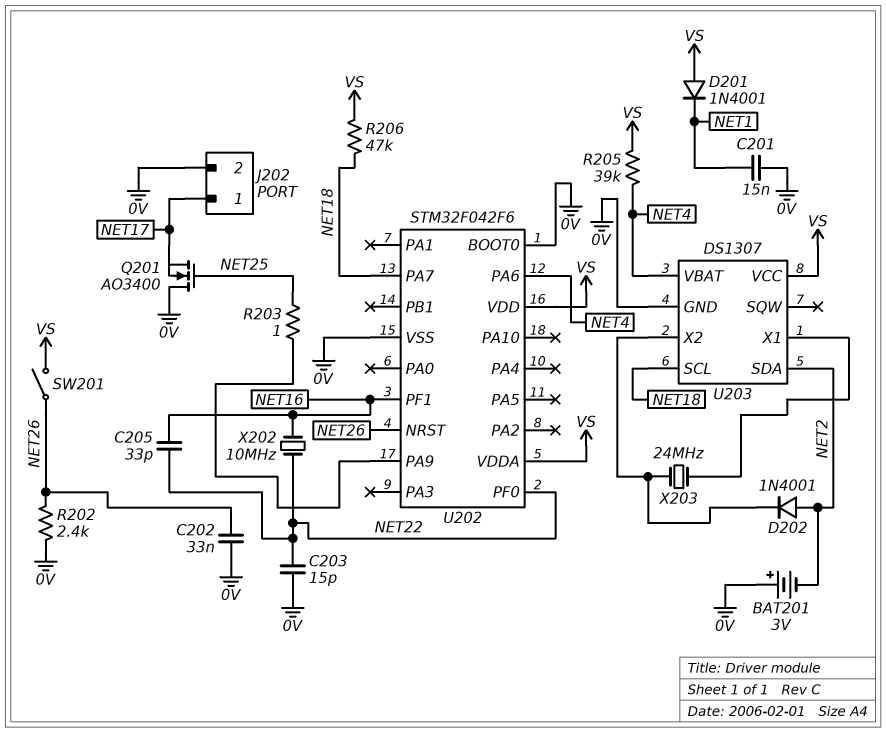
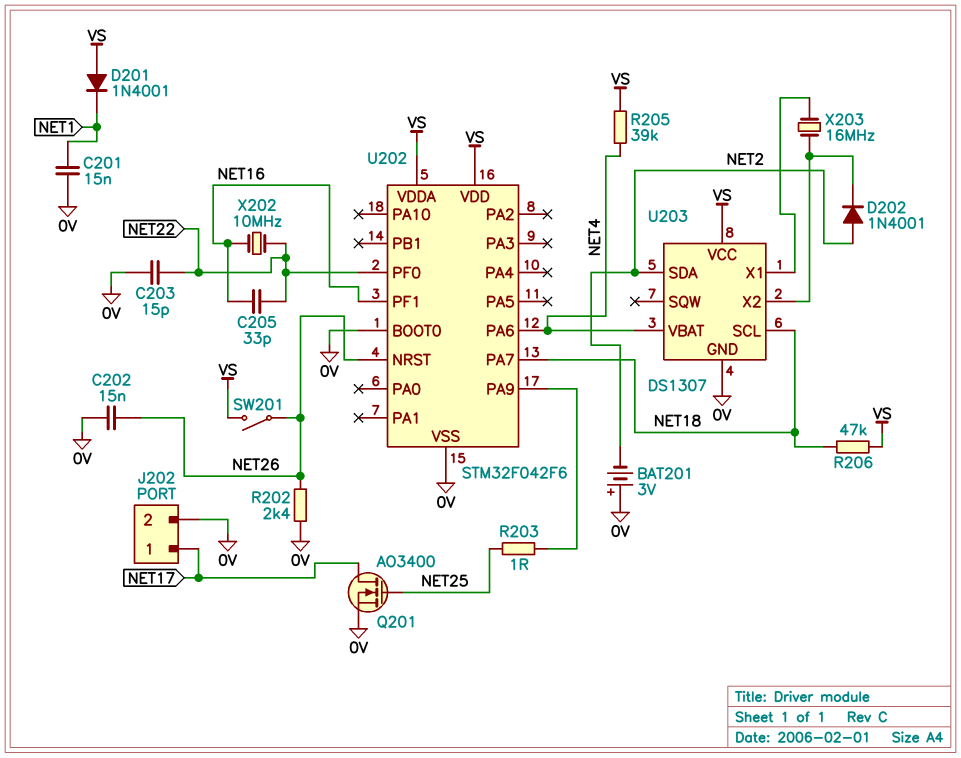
C202: 33nF (0V, NET26) -> 15nF (0V, NET26)
Q201: NMOS AO3400 (G NET25, D 0V, S NET17) -> NMOS AO3400 (G NET25, D NET17, S 0V)
X203: 24MHz (U203/X1, U203/X2) -> 16MHz (U203/X1, U203/X2)

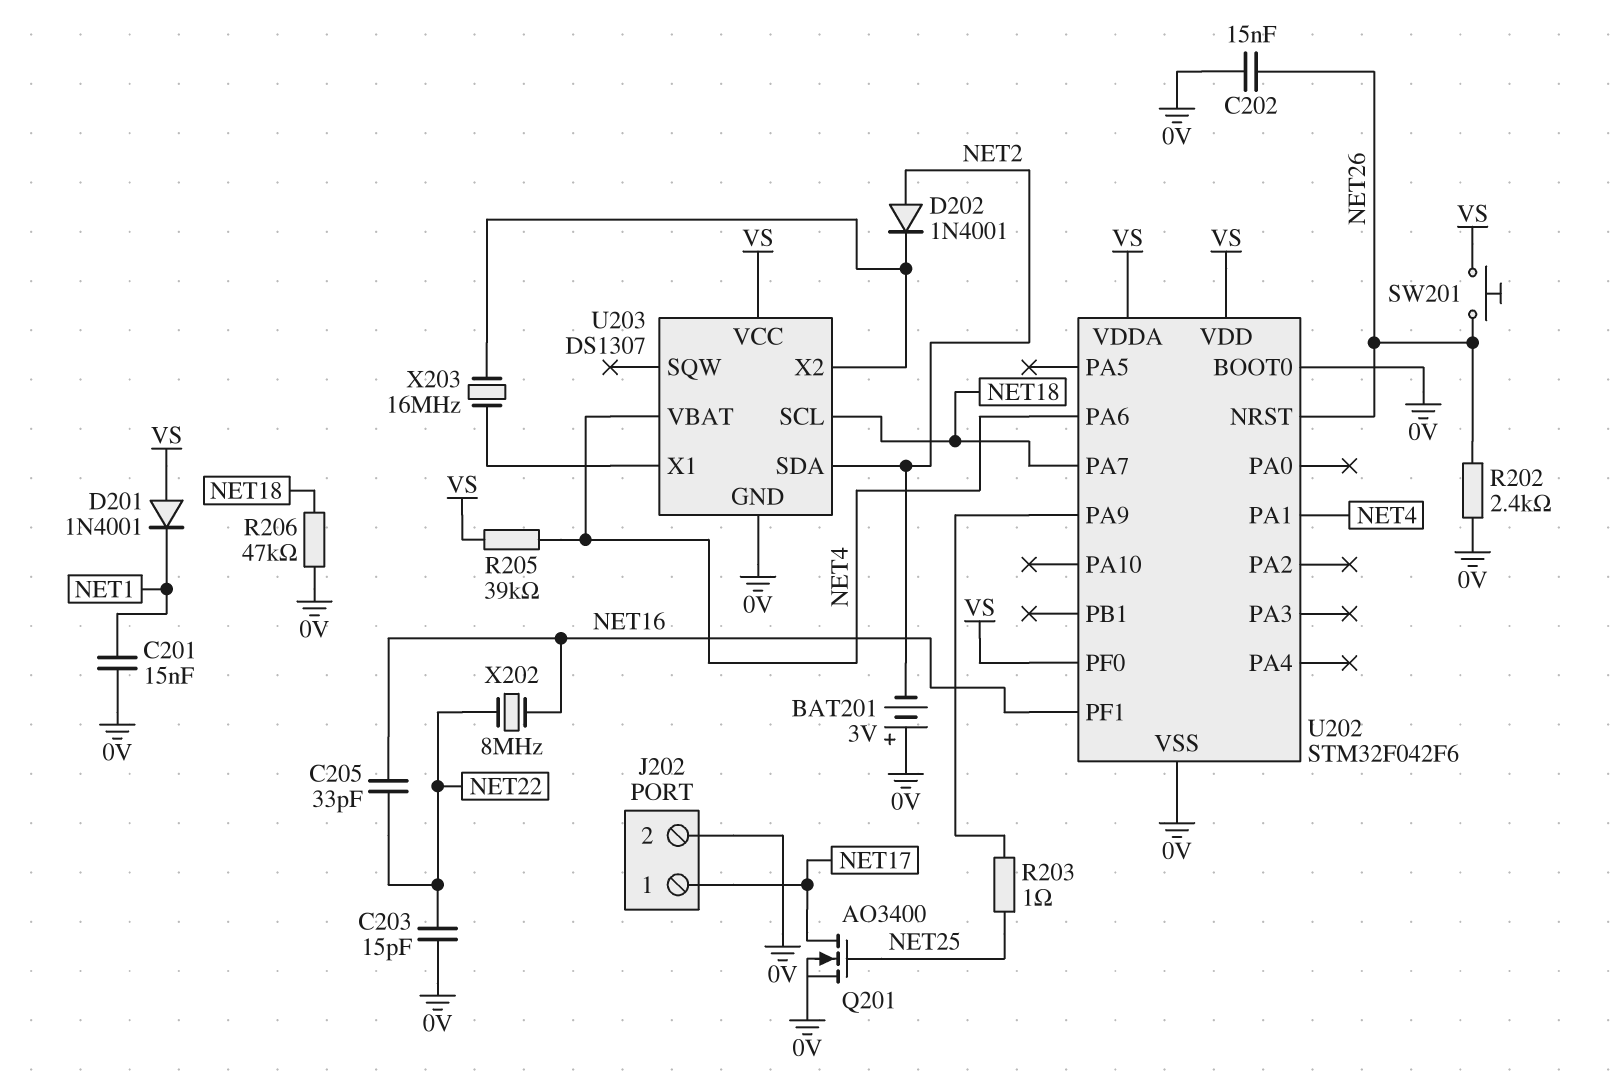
R206: 47k (NET18, VS) -> 47k (0V, NET18)
SW201: switch (NET26, VS) -> button (NET26, VS)
U202 pin PA1: none -> NET4
U202 pin PF0: NET22 -> VS
X202: 10MHz (NET16, NET22) -> 8MHz (NET16, NET22)

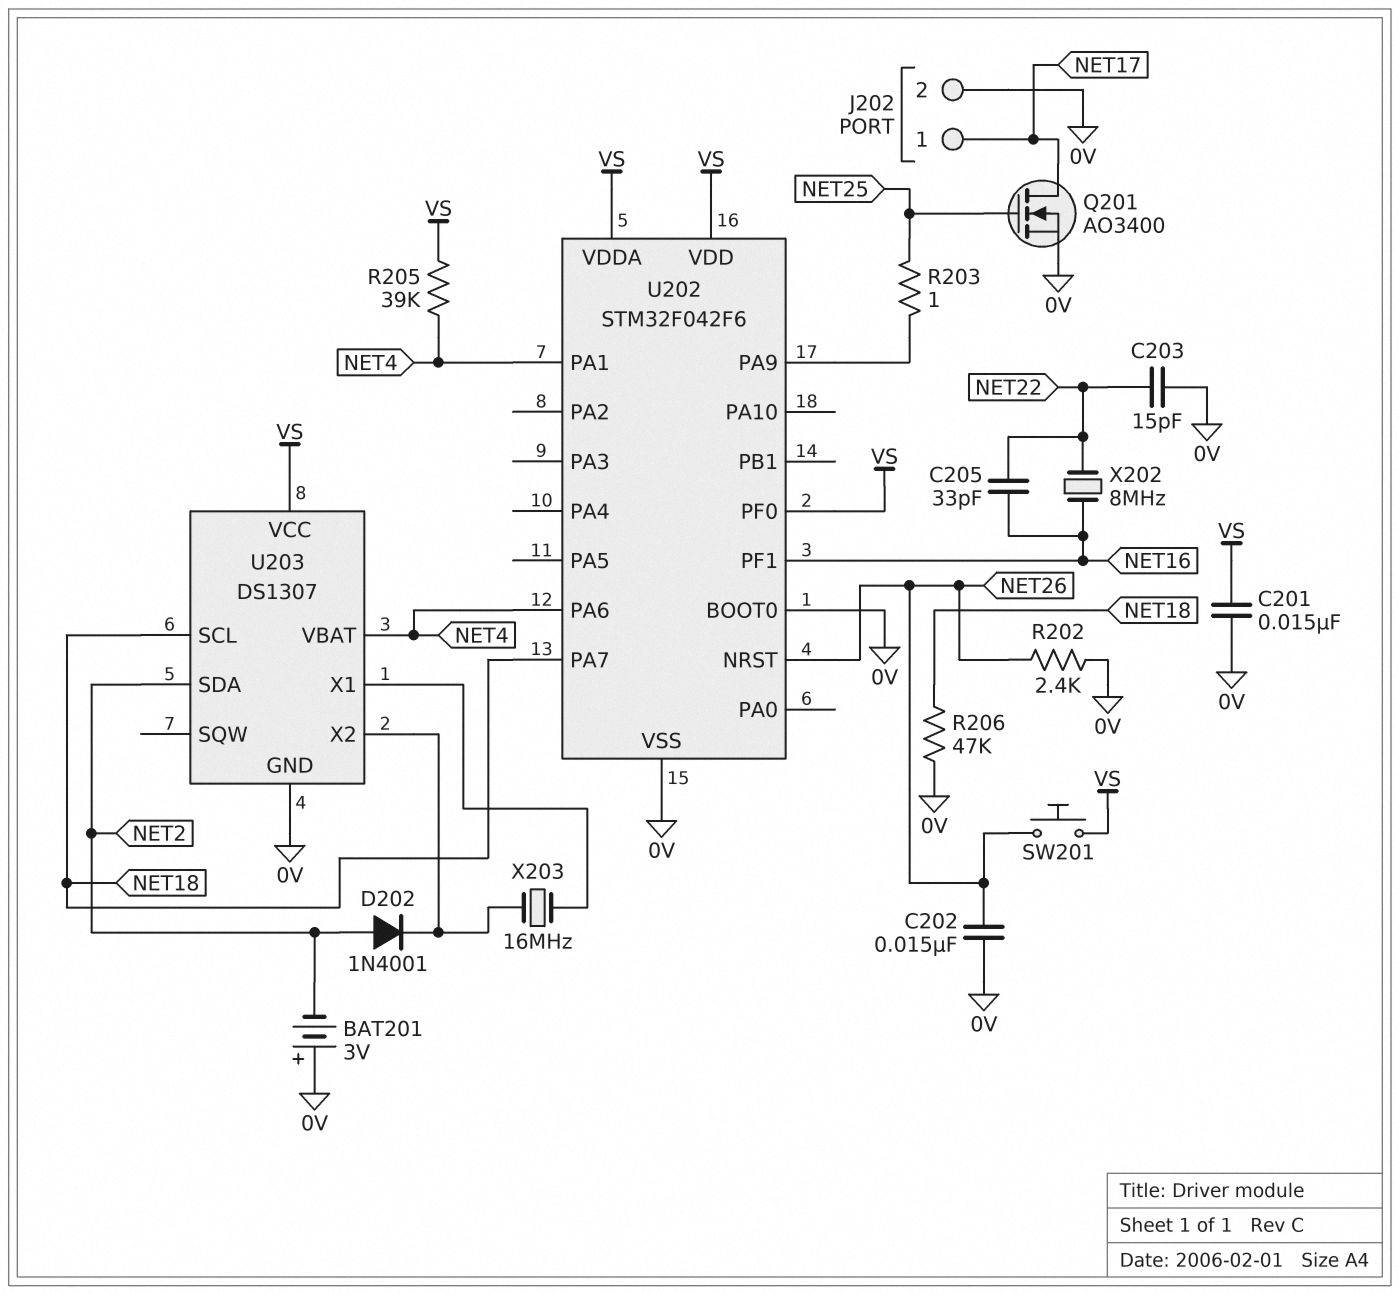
C201: 15nF (0V, NET1) -> 15nF (0V, VS)
D201: diode 1N4001 (A VS, K NET1) -> none

